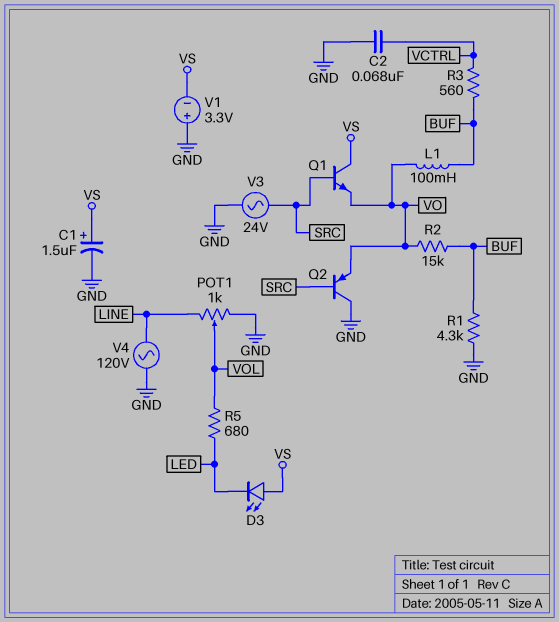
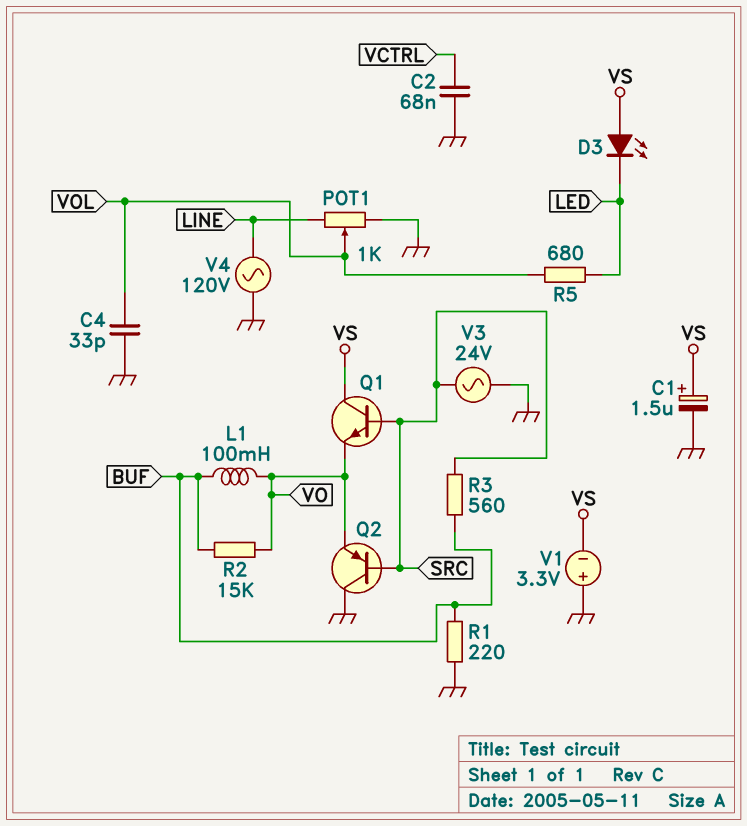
C4: none -> 33pF (GND, VOL)
R1: 4.3k (BUF, GND) -> 220 (BUF, GND)
R3: 560 (BUF, VCTRL) -> 560 (BUF, SRC)

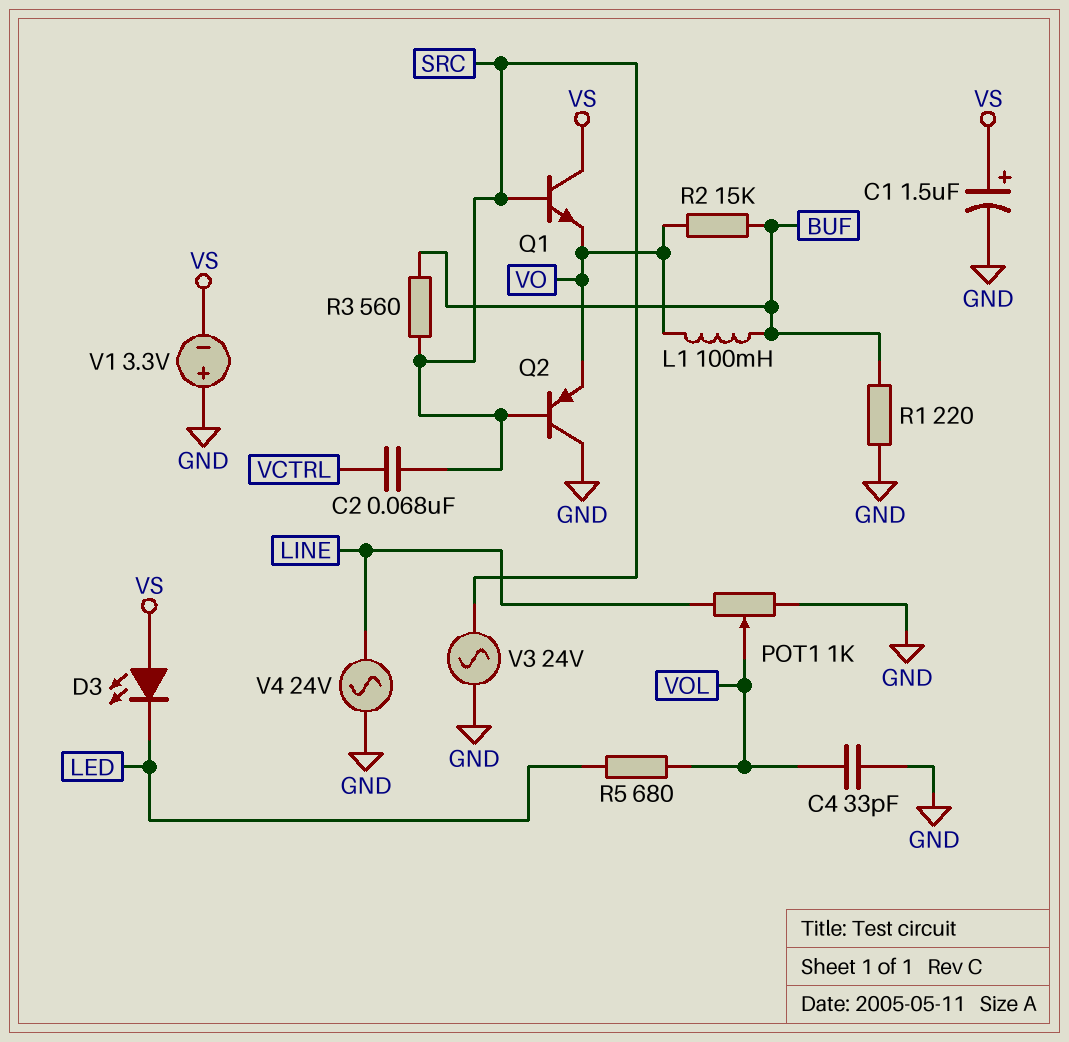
C2: 68nF (GND, VCTRL) -> 68nF (SRC, VCTRL)
V4: AC 120V (GND, LINE) -> AC 24V (GND, LINE)

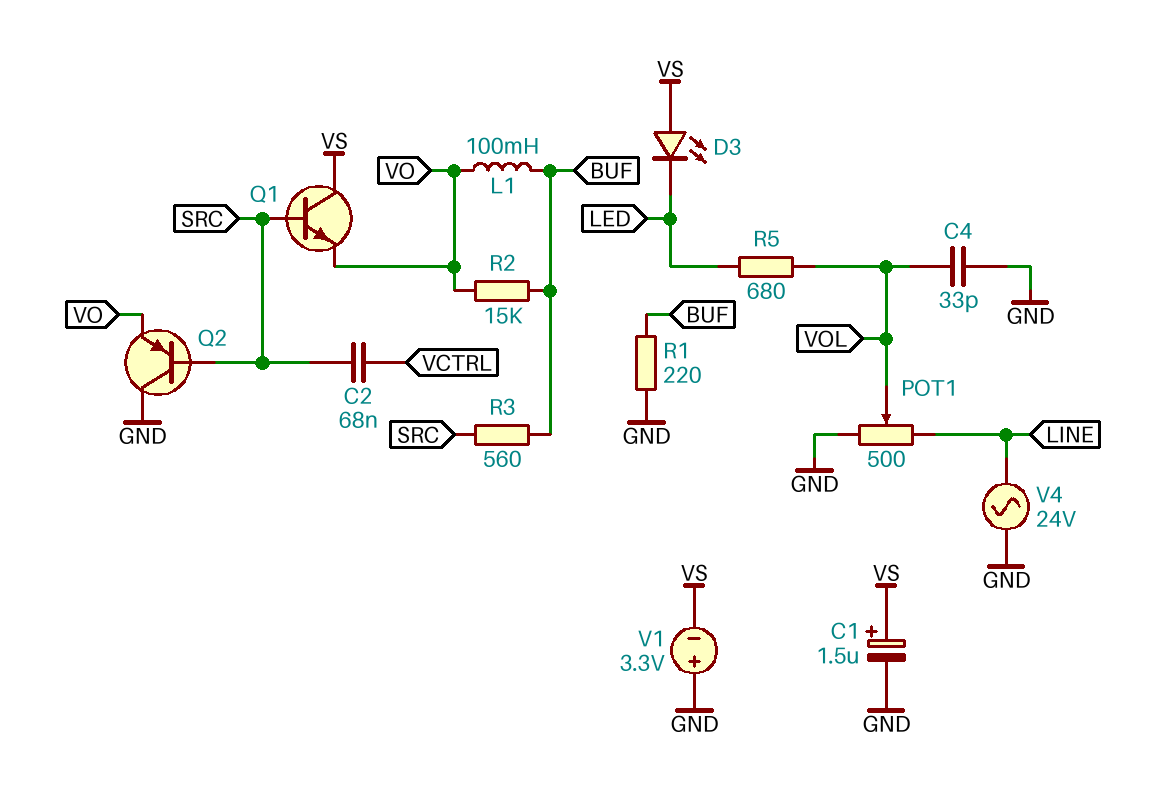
POT1: 1k (GND, LINE, wiper VOL) -> 500 (GND, LINE, wiper VOL)
V3: AC 24V (GND, SRC) -> none

